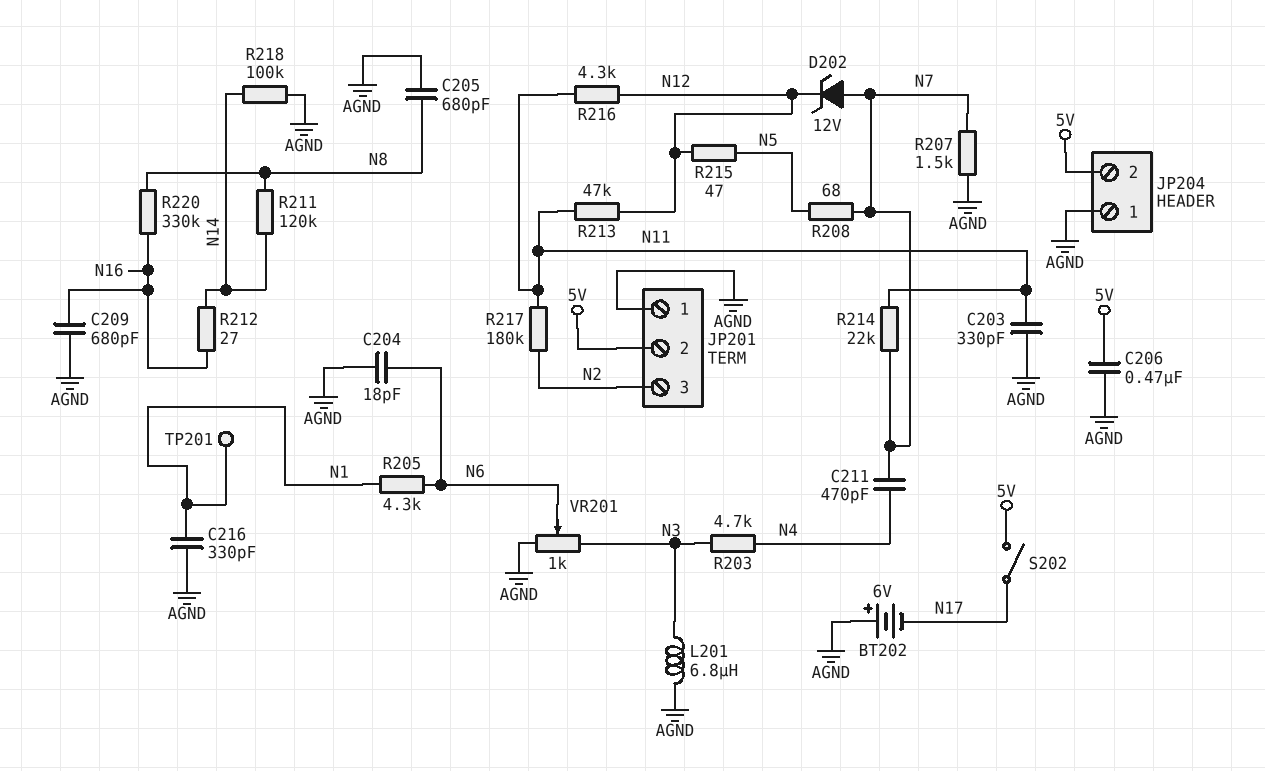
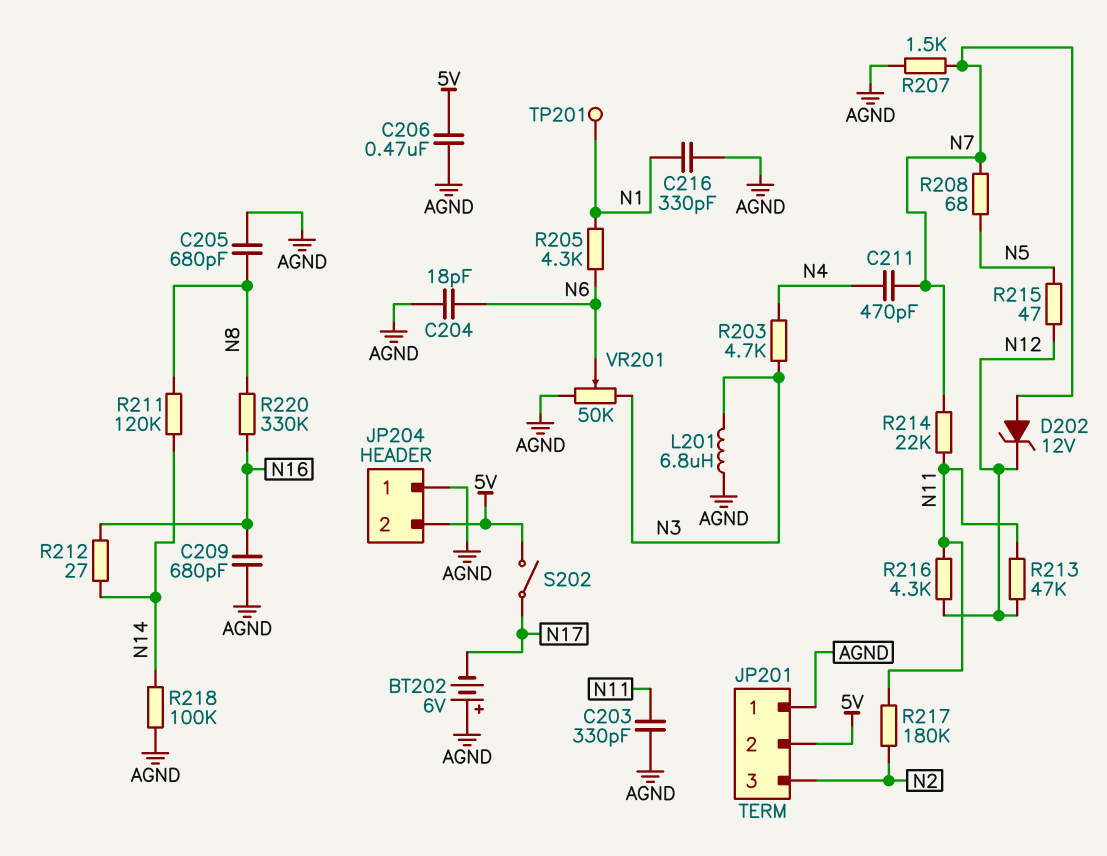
VR201: 1k (AGND, N3, wiper N6) -> 50k (AGND, N3, wiper N6)

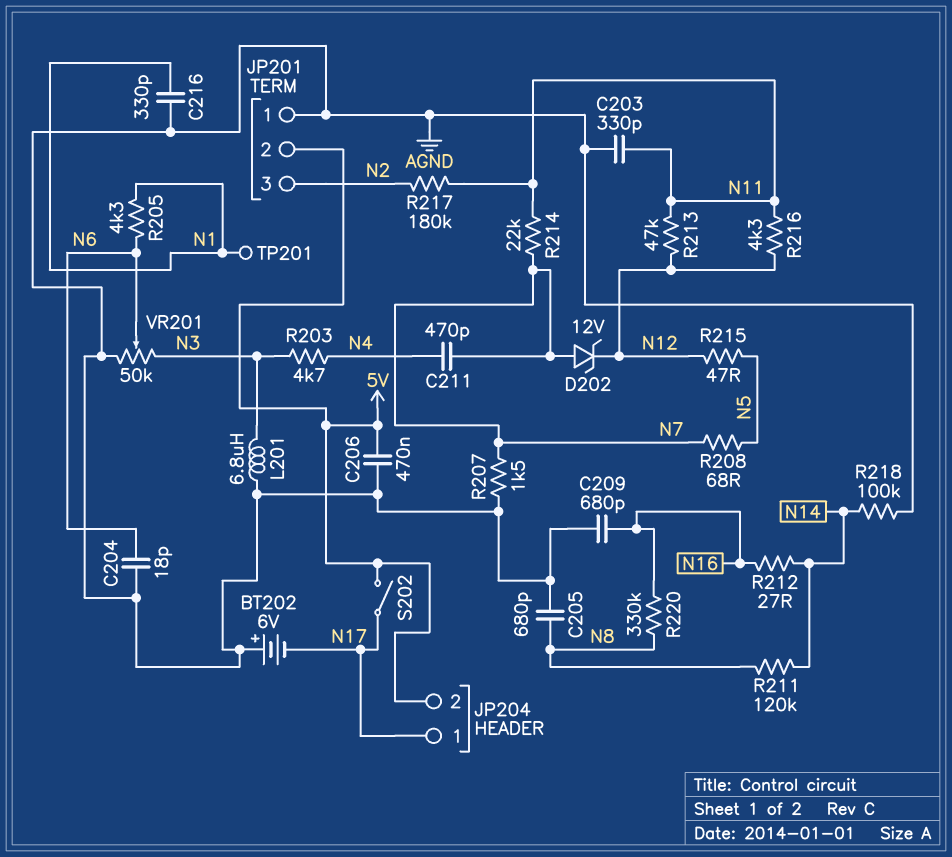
JP204 pin 1: AGND -> N17

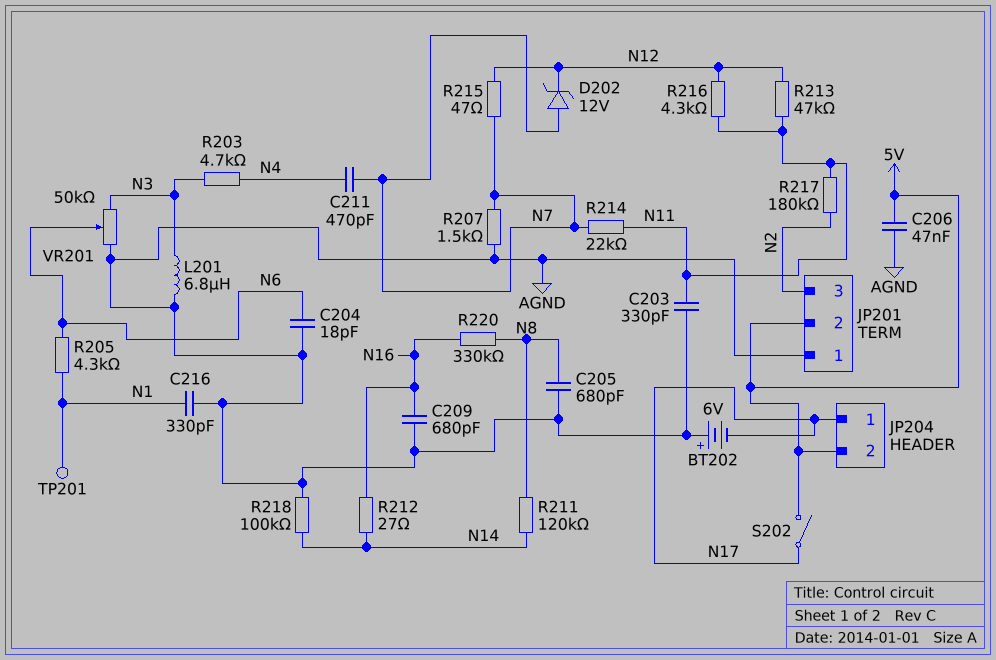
C206: 470nF (5V, AGND) -> 47nF (5V, AGND)
R208: 68 (N5, N7) -> none
R215: 47 (N5, N12) -> 47 (N7, N12)

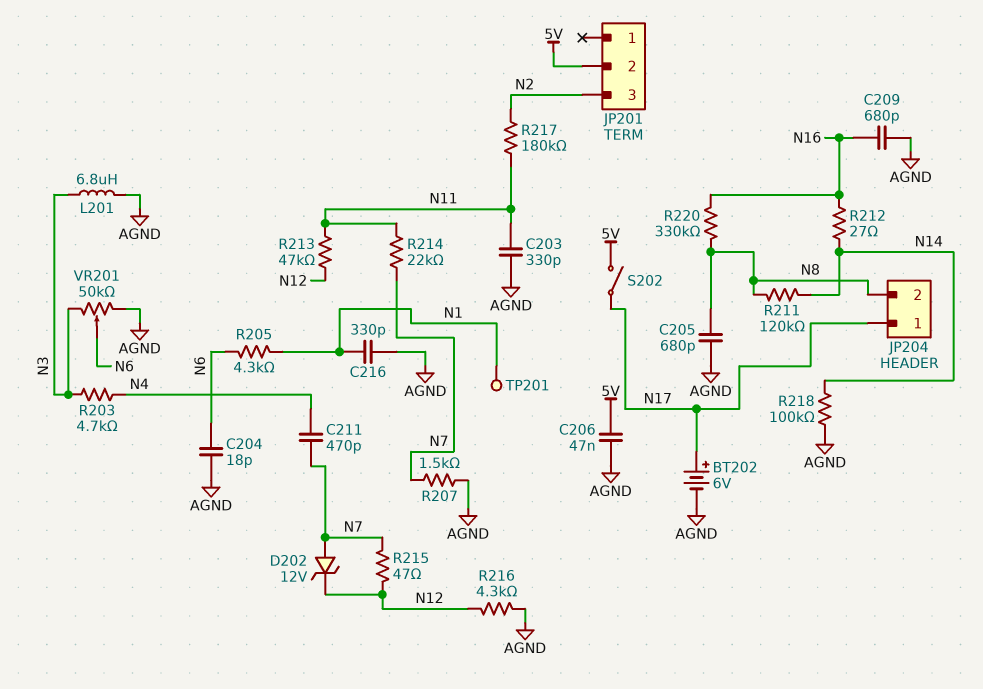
BT202: 6V (plus AGND, minus N17) -> 6V (plus N17, minus AGND)
JP201 pin 1: AGND -> none
JP204 pin 2: 5V -> N8
R216: 4.3k (N11, N12) -> 4.3k (AGND, N12)

